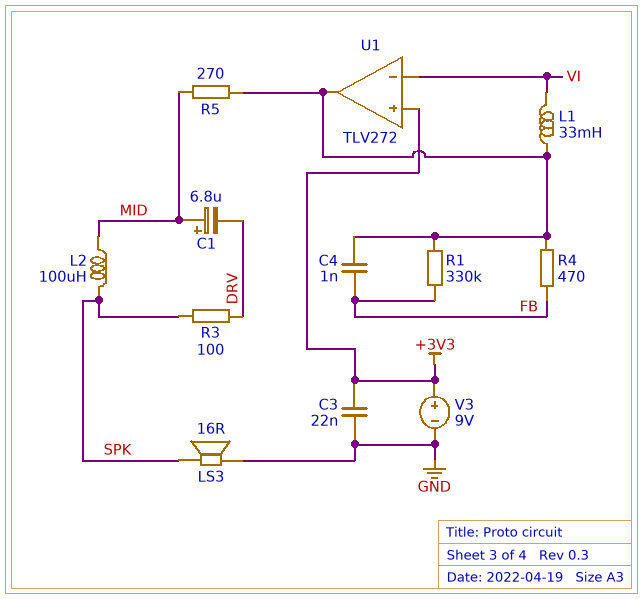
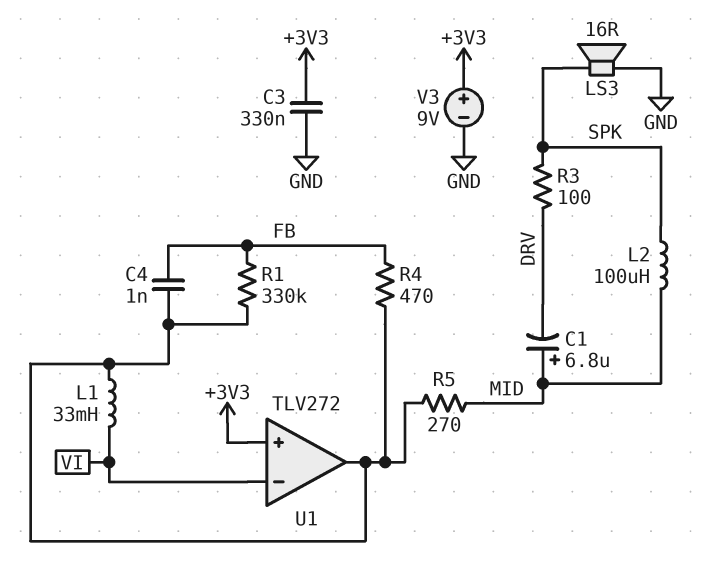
C3: 22nF (+3V3, GND) -> 330nF (+3V3, GND)

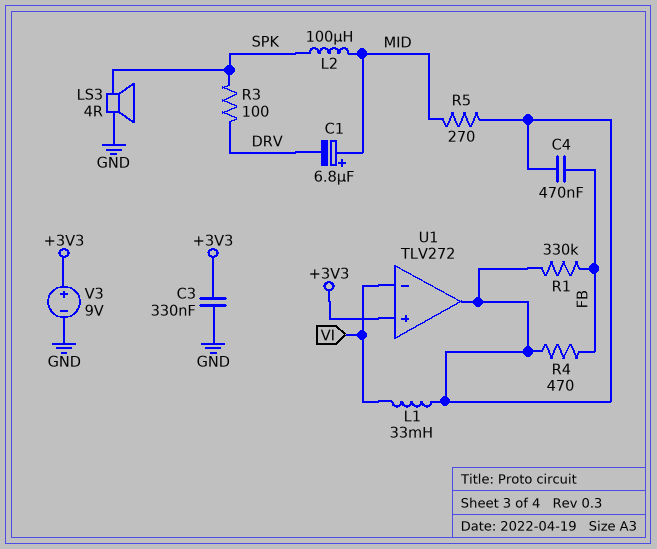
C4: 1nF (FB, U1/out) -> 470nF (FB, U1/out)
LS3: speaker 16R (GND, SPK) -> speaker 4R (GND, SPK)

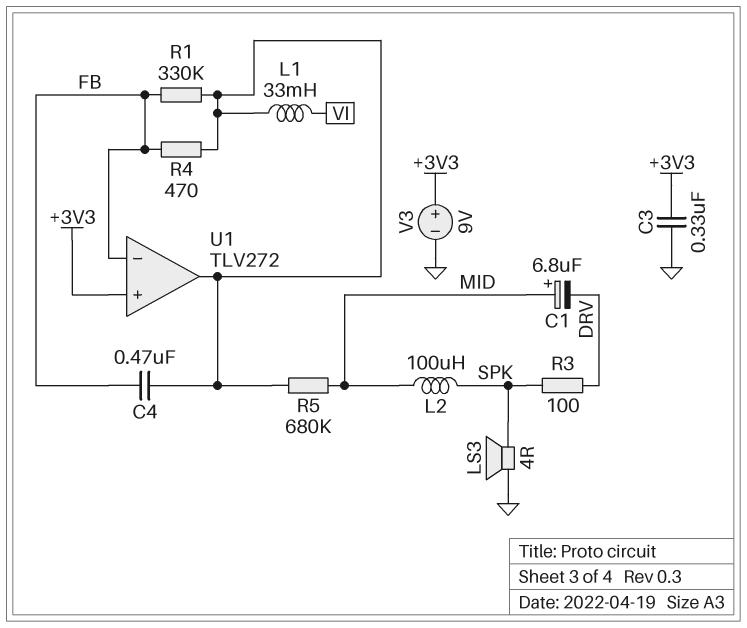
R5: 270 (MID, U1/out) -> 680k (MID, U1/out)
U1 pin in-: VI -> FB

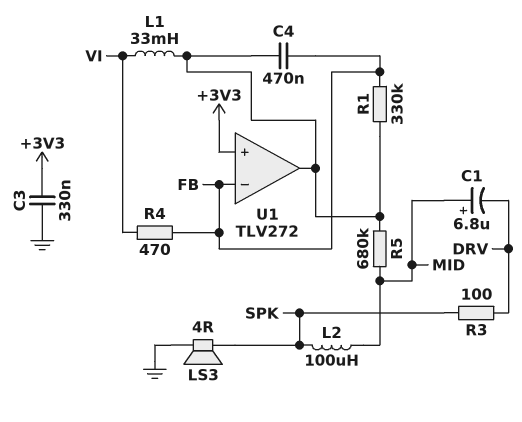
R4: 470 (FB, U1/out) -> 470 (FB, VI)
V3: 9V (plus +3V3, minus GND) -> none

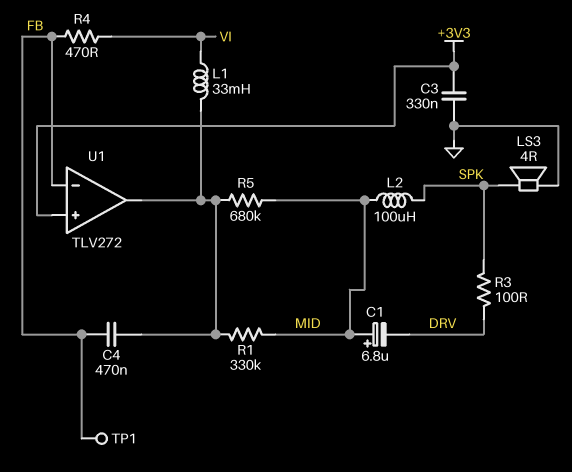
R1: 330k (FB, U1/out) -> 330k (MID, U1/out)
TP1: none -> test point (FB)

